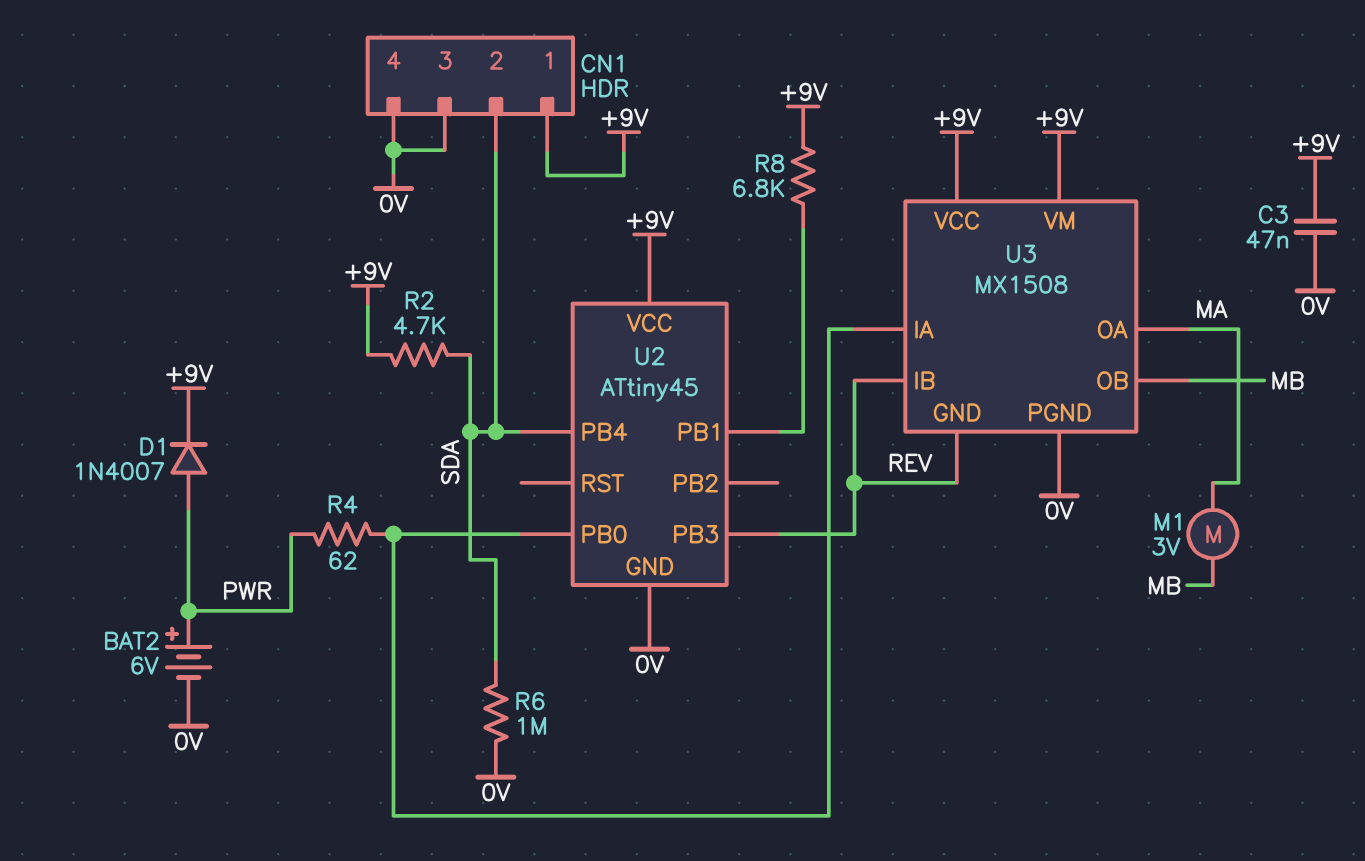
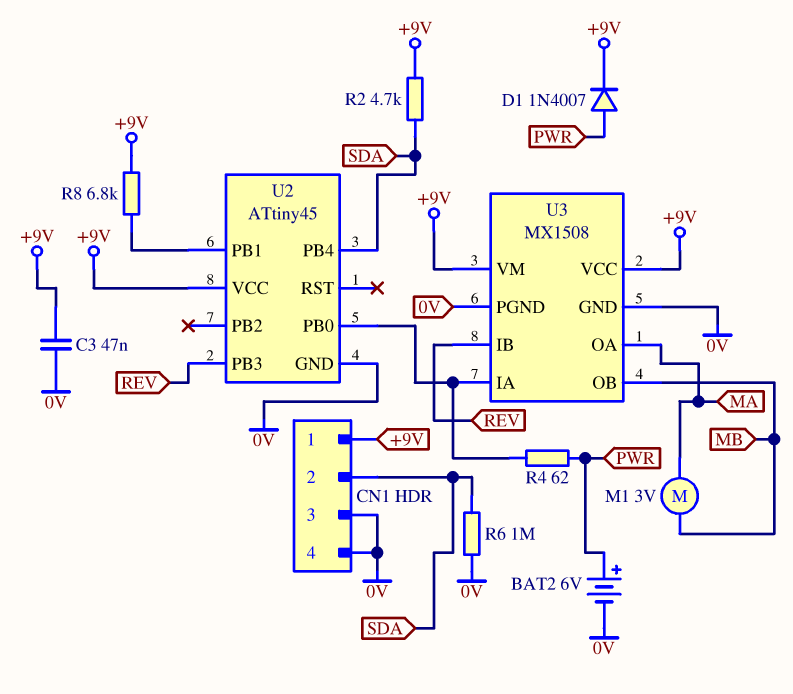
U3 pin GND: REV -> 0V

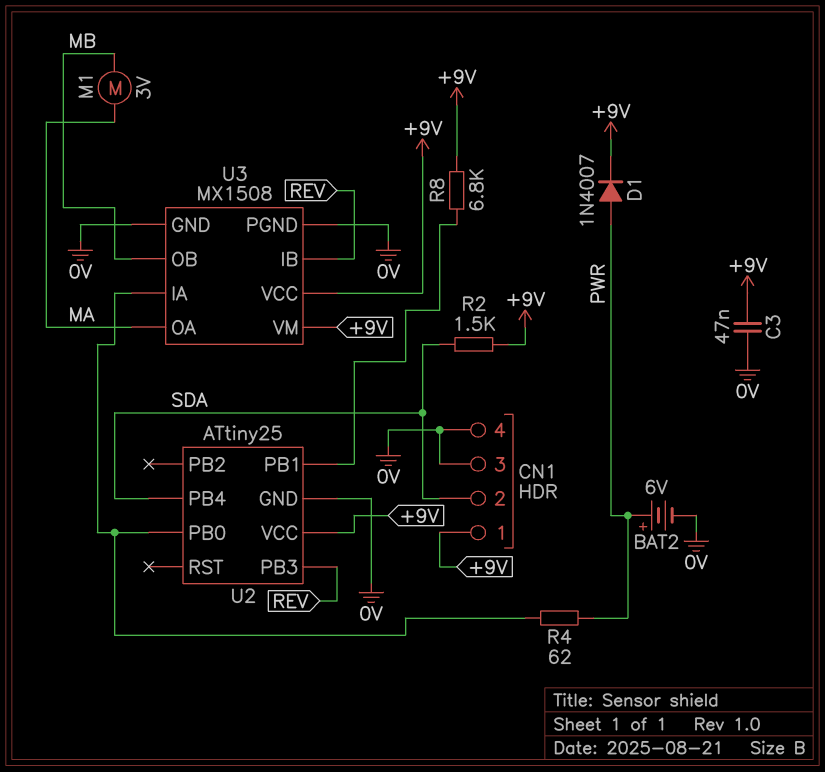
R2: 4.7k (+9V, SDA) -> 1.5k (+9V, SDA)
R6: 1M (0V, SDA) -> none
U2: ATtiny45 -> ATtiny25

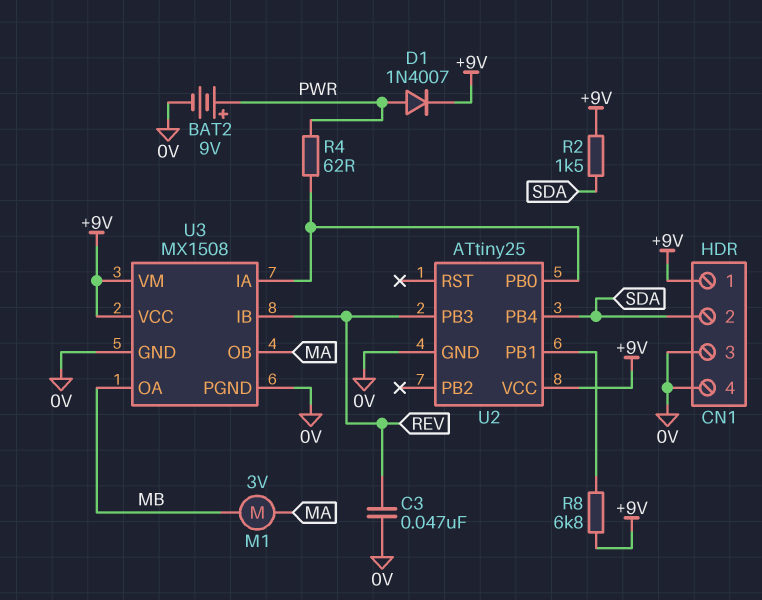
BAT2: 6V (plus PWR, minus 0V) -> 9V (plus PWR, minus 0V)
C3: 47nF (+9V, 0V) -> 47nF (0V, REV)
U3 pin OA: MA -> MB
U3 pin OB: MB -> MA

